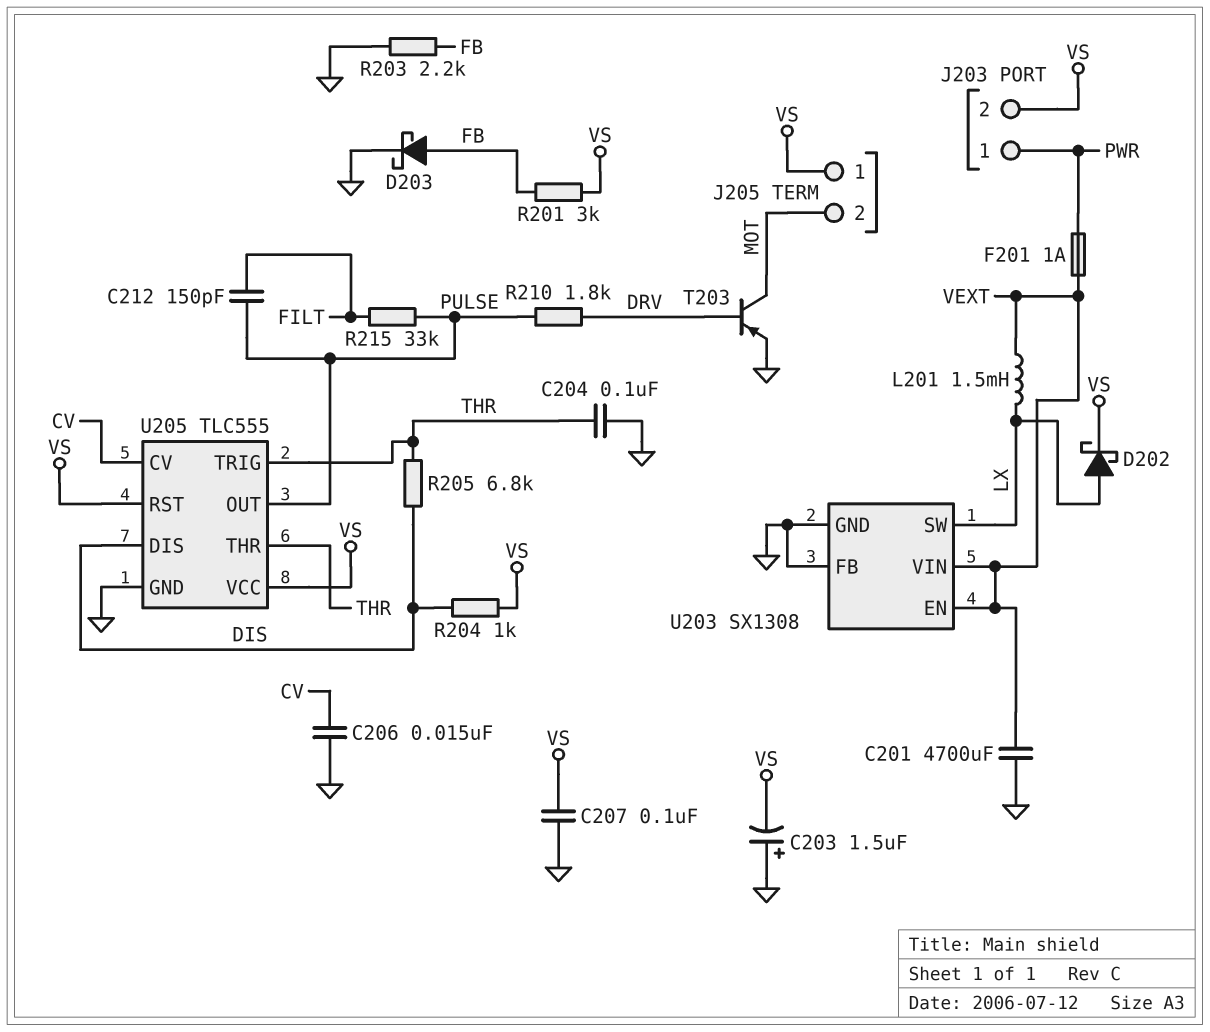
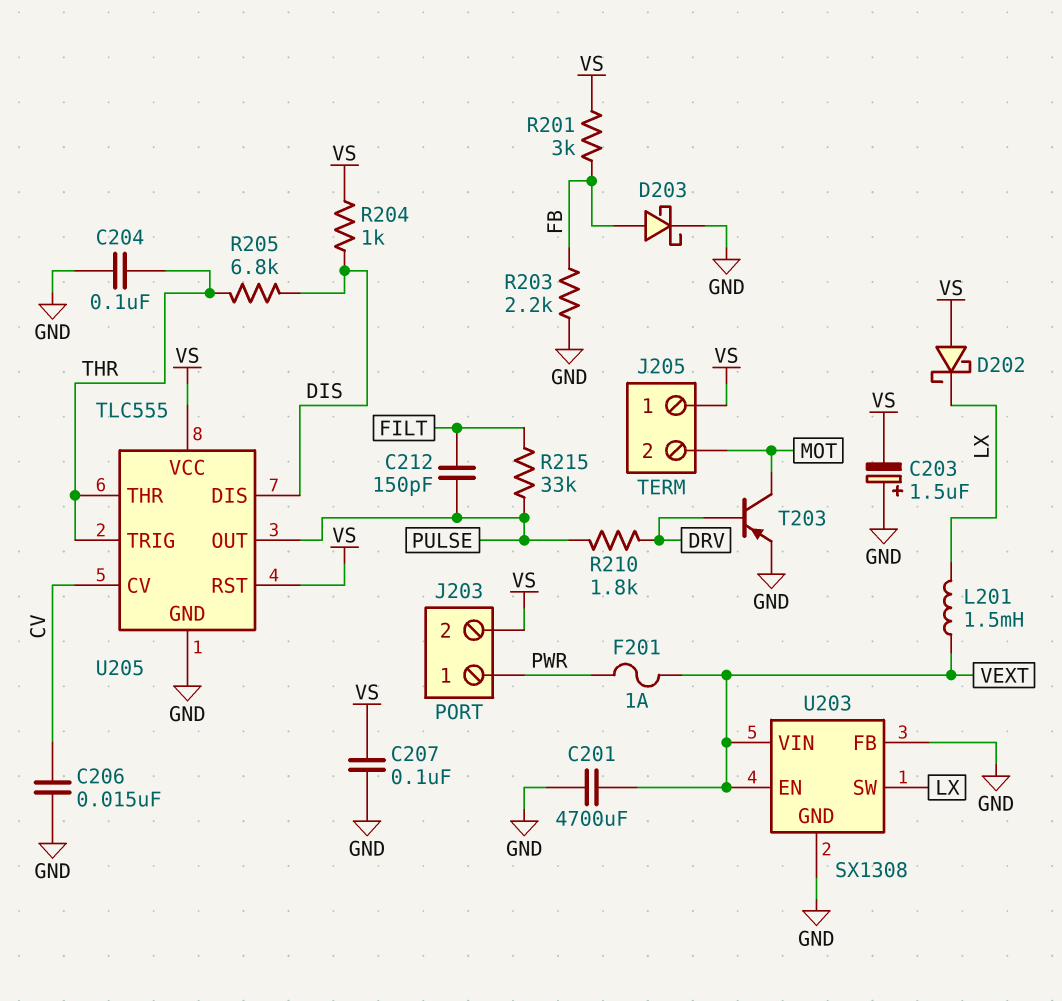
D202: schottky (A LX, K VS) -> schottky (A VS, K LX)

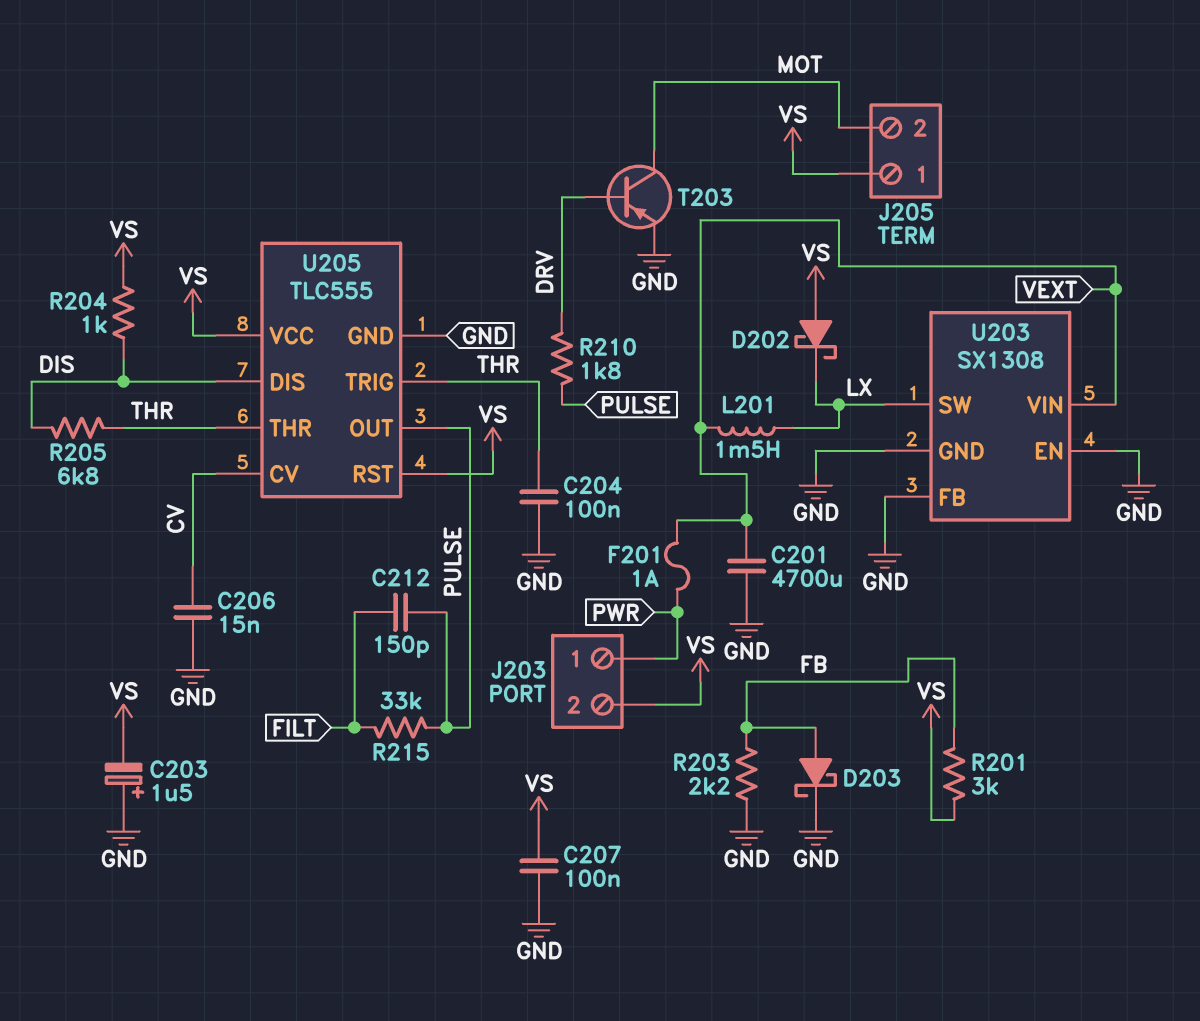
U203 pin EN: VEXT -> GND

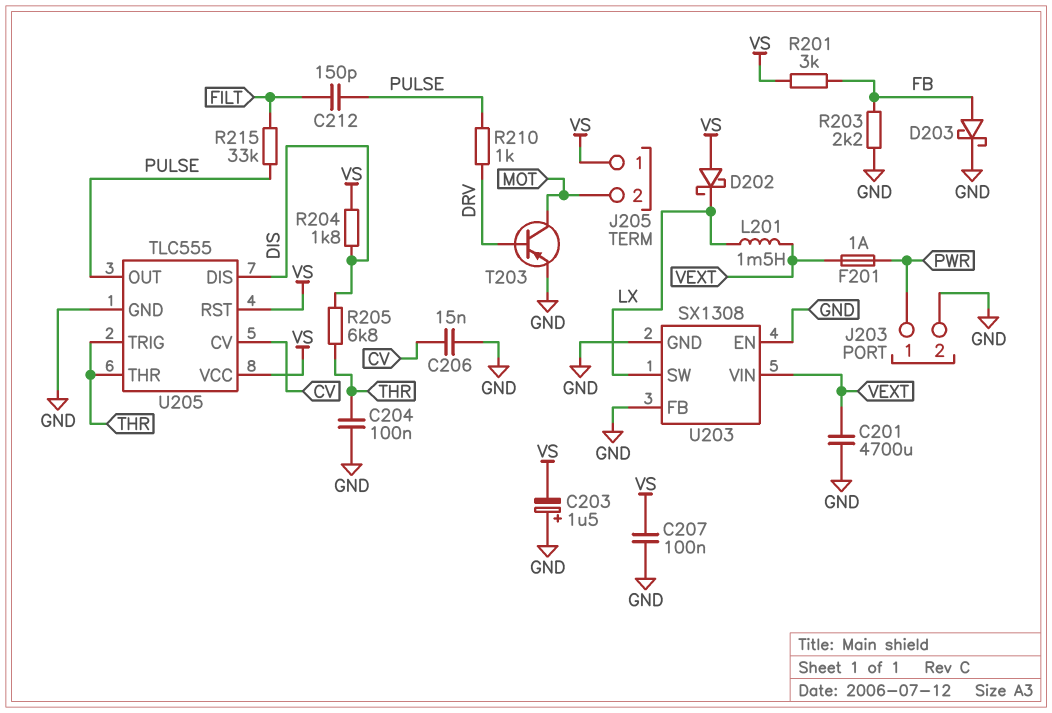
J203 pin 2: VS -> GND
R204: 1k (DIS, VS) -> 1.8k (DIS, VS)
R210: 1.8k (DRV, PULSE) -> 1k (DRV, PULSE)

